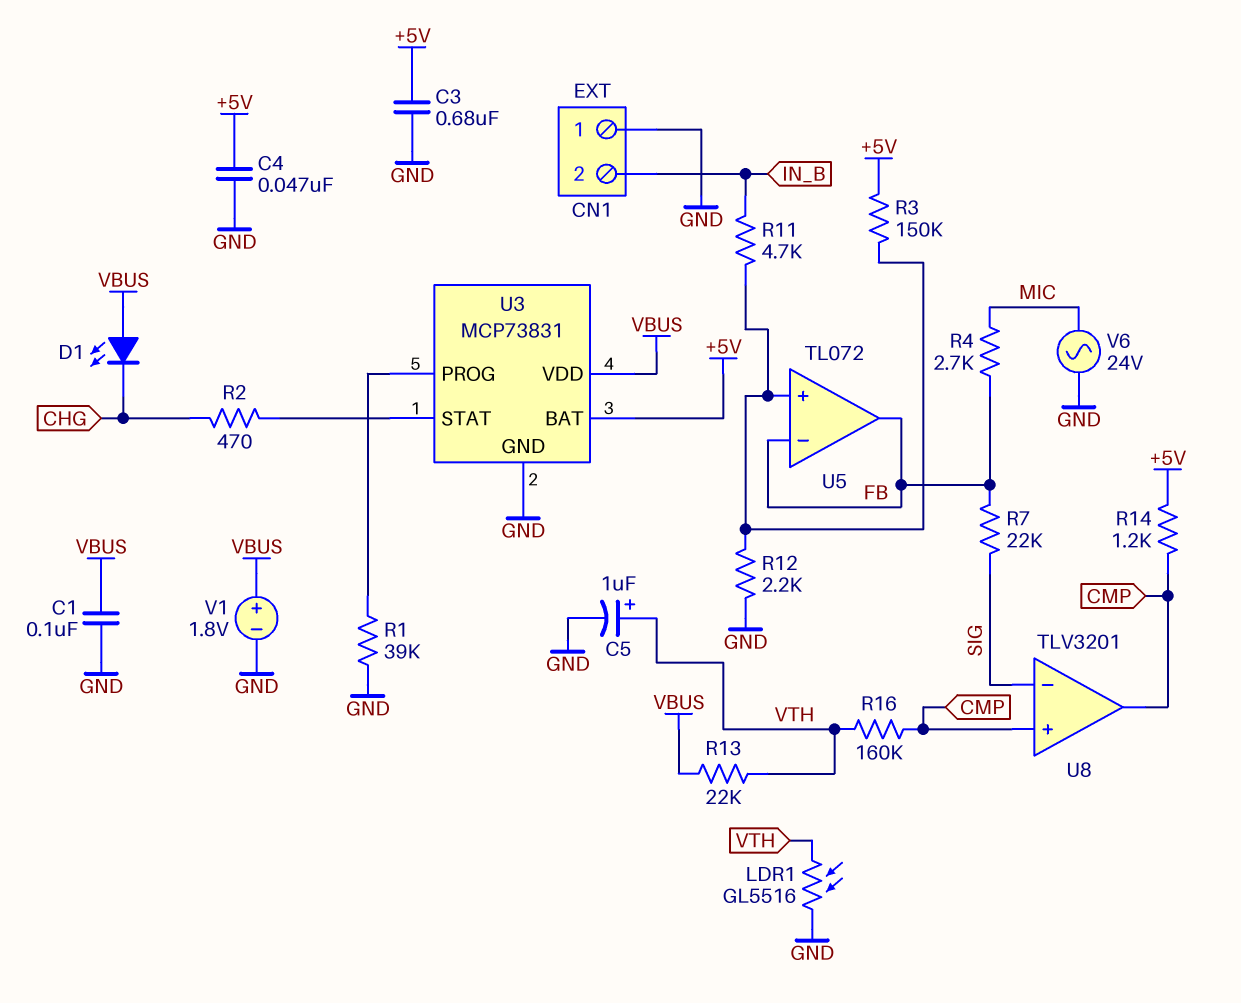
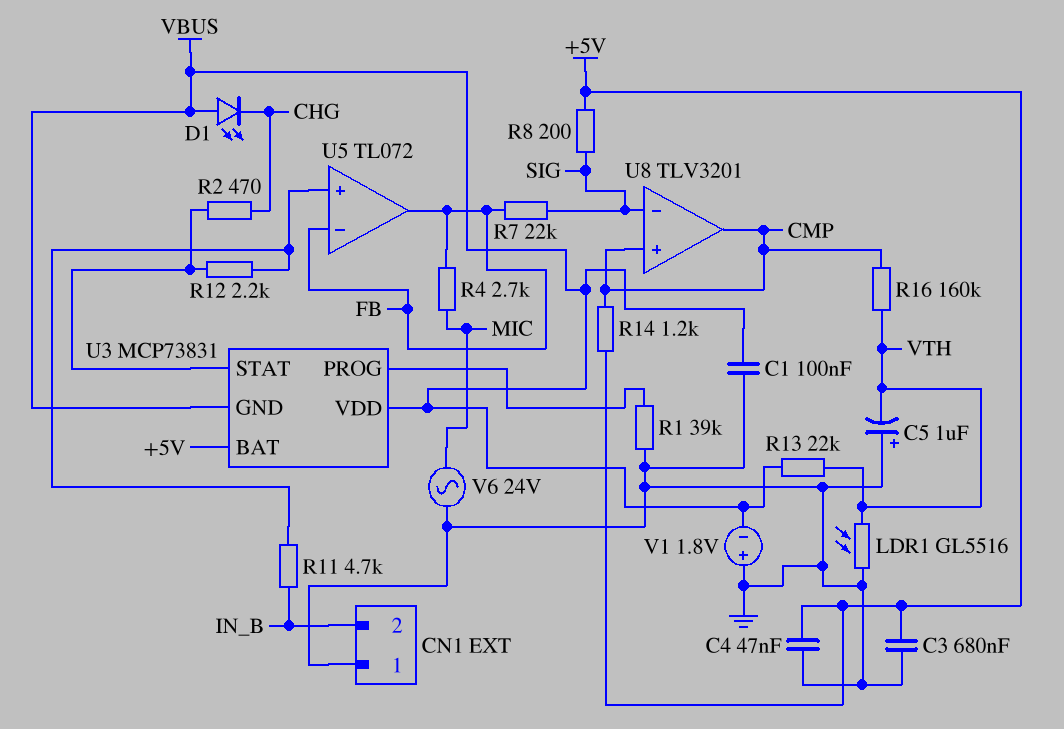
C5: 1uF (plus VTH, minus GND) -> 1uF (plus GND, minus VTH)
R3: 150k (+5V, U5/in+) -> none
R8: none -> 200 (+5V, SIG)
R12: 2.2k (GND, U5/in+) -> 2.2k (U3/STAT, U5/in+)
U3 pin GND: GND -> VBUS
V1: 1.8V (plus VBUS, minus GND) -> 1.8V (plus GND, minus VBUS)

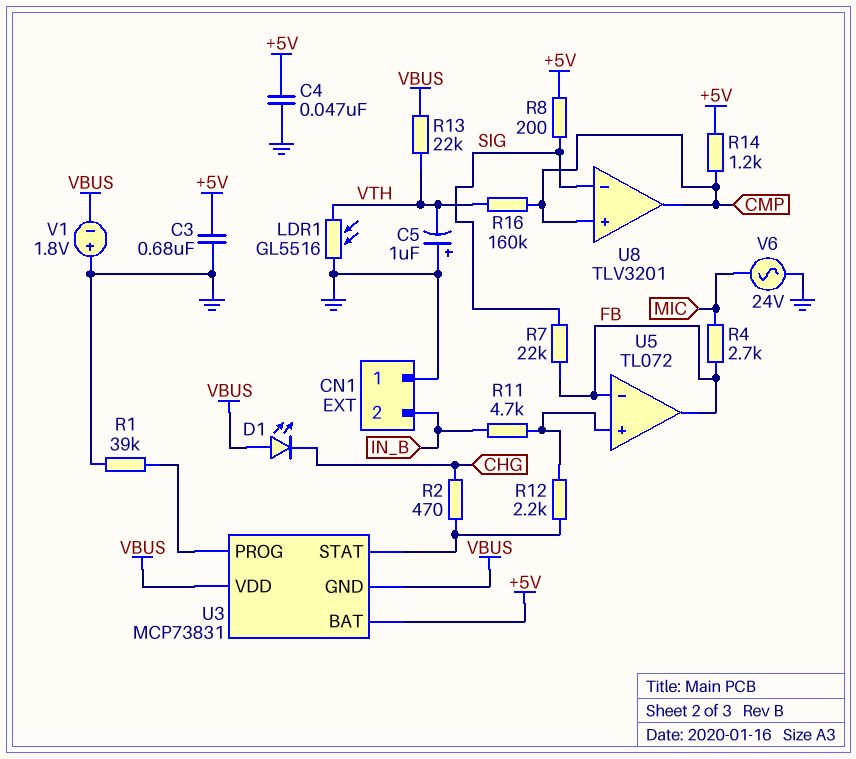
C1: 100nF (GND, VBUS) -> none

